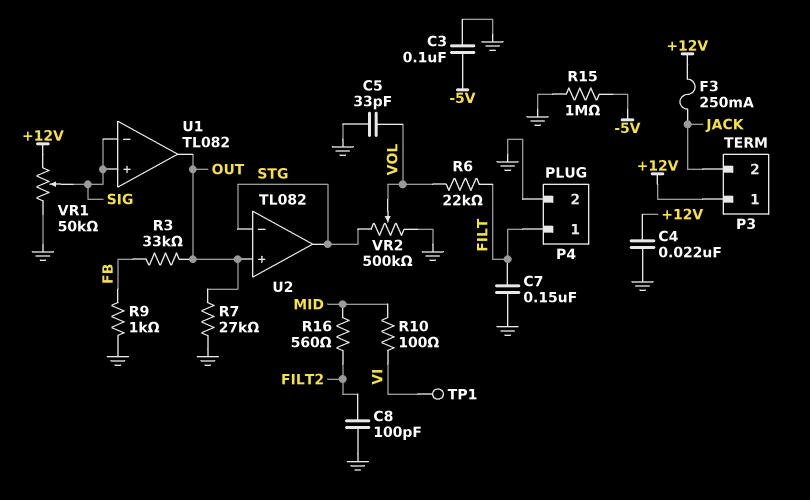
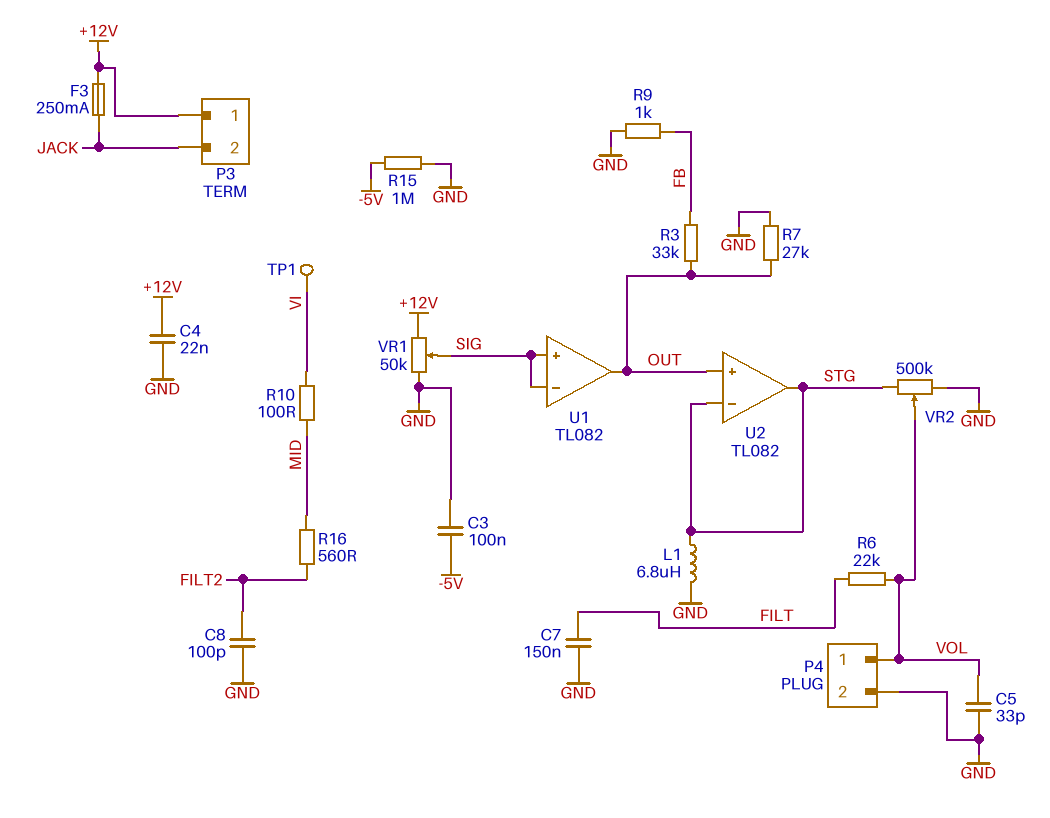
L1: none -> 6.8uH (GND, STG)
P4 pin 1: FILT -> VOL

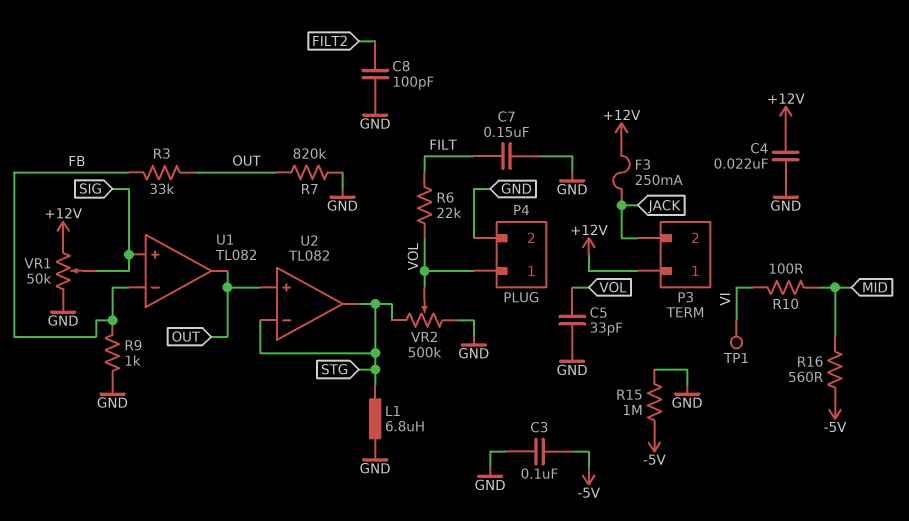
R7: 27k (GND, OUT) -> 820k (GND, OUT)
R16: 560 (FILT2, MID) -> 560 (-5V, MID)
U1 pin in-: SIG -> FB

